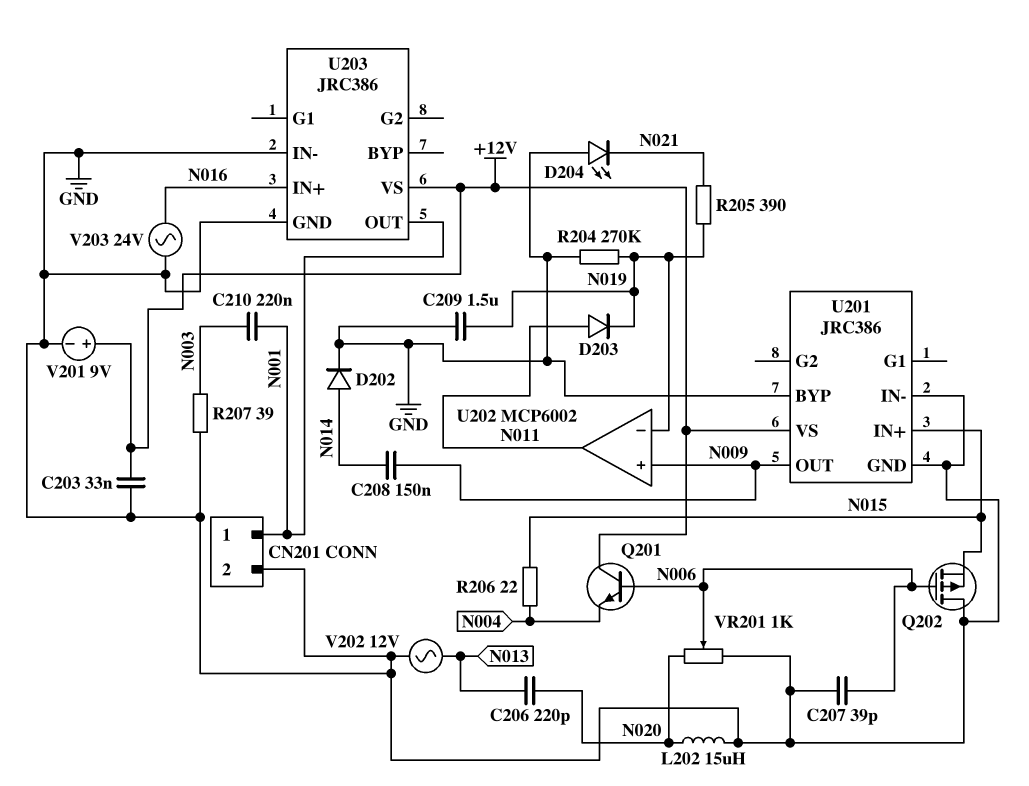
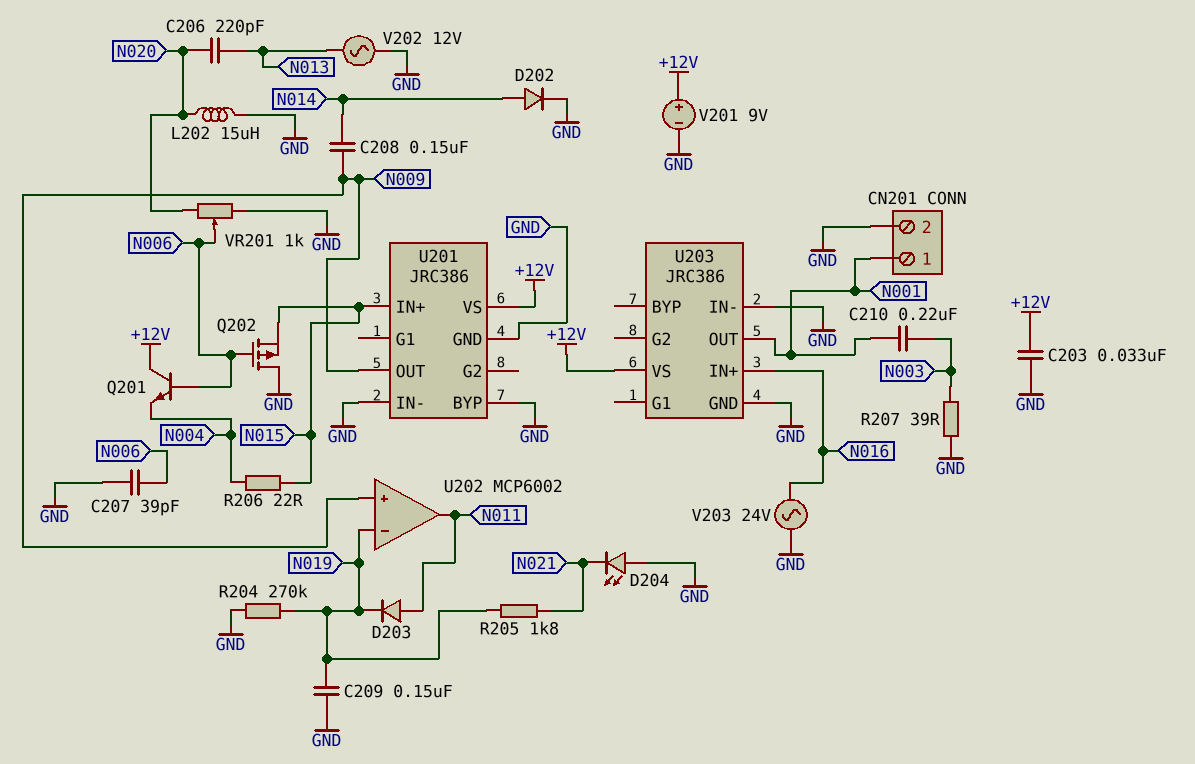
C209: 1.5uF (GND, N019) -> 150nF (GND, N019)
R205: 390 (N019, N021) -> 1.8k (N019, N021)

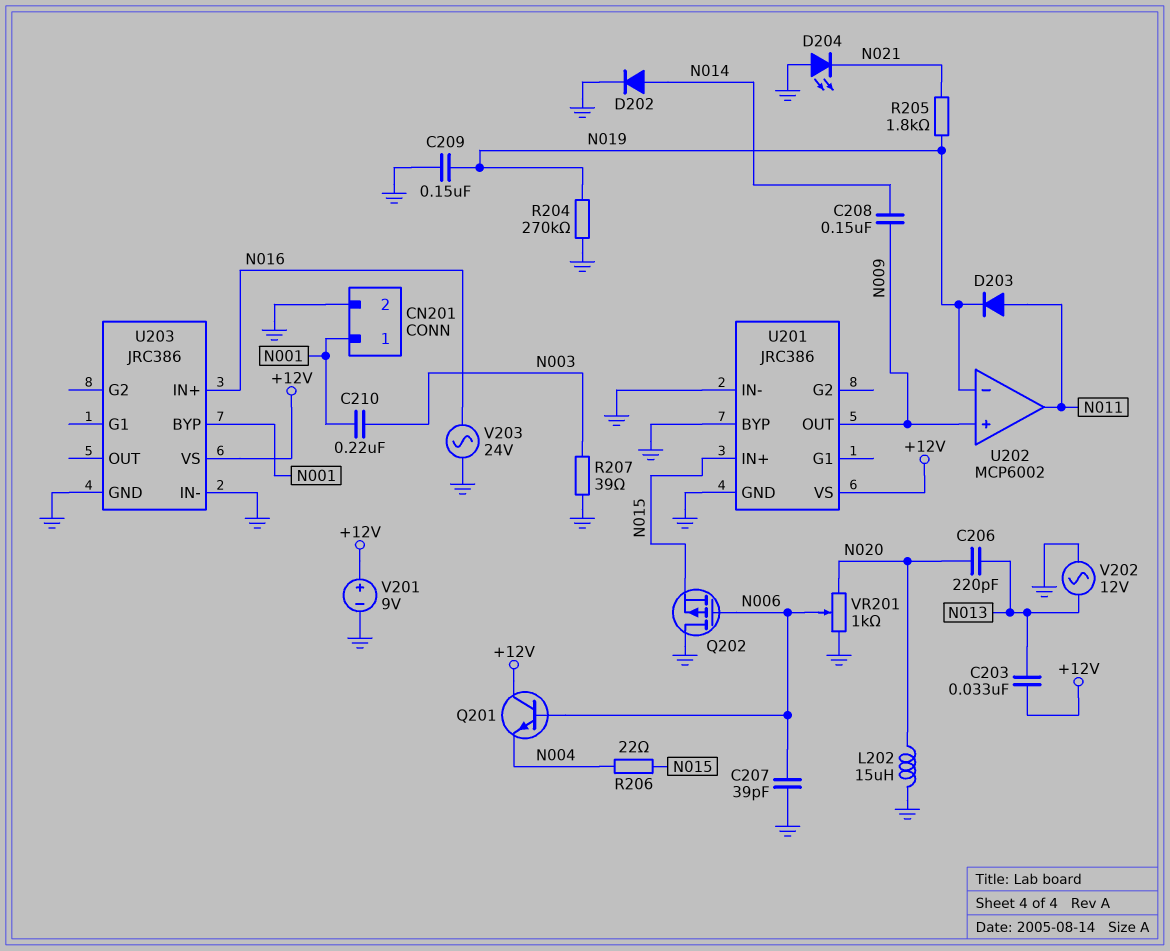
C203: 33nF (+12V, GND) -> 33nF (+12V, N013)
U203 pin BYP: none -> N001
U203 pin OUT: N001 -> none

